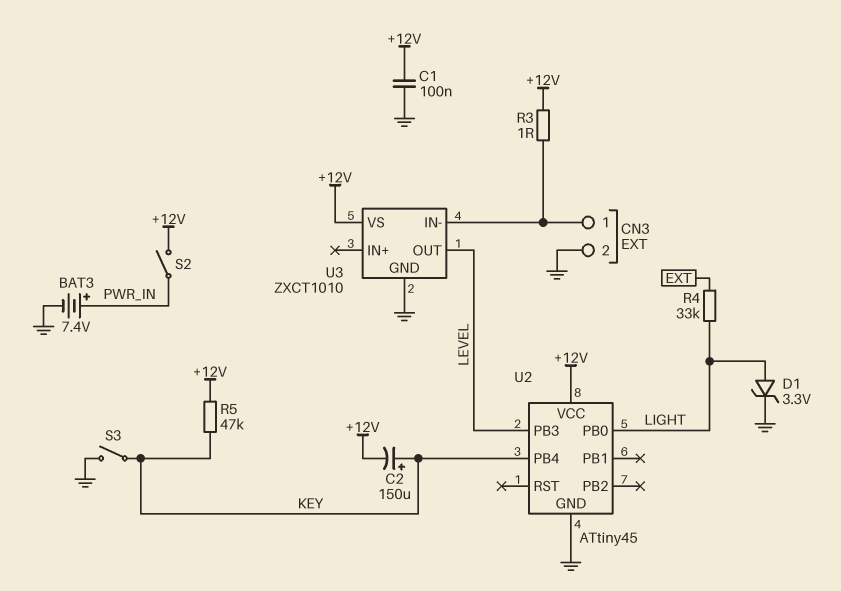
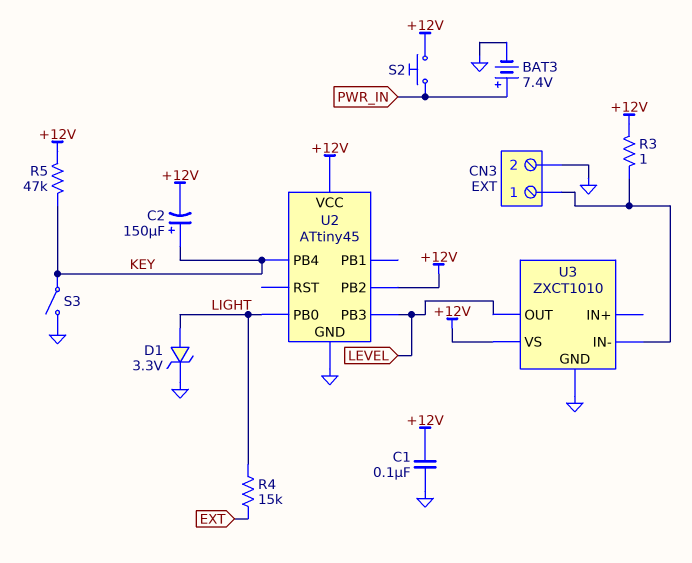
R4: 33k (EXT, LIGHT) -> 15k (EXT, LIGHT)
S2: switch (+12V, PWR_IN) -> button (+12V, PWR_IN)
U2 pin PB2: none -> +12V

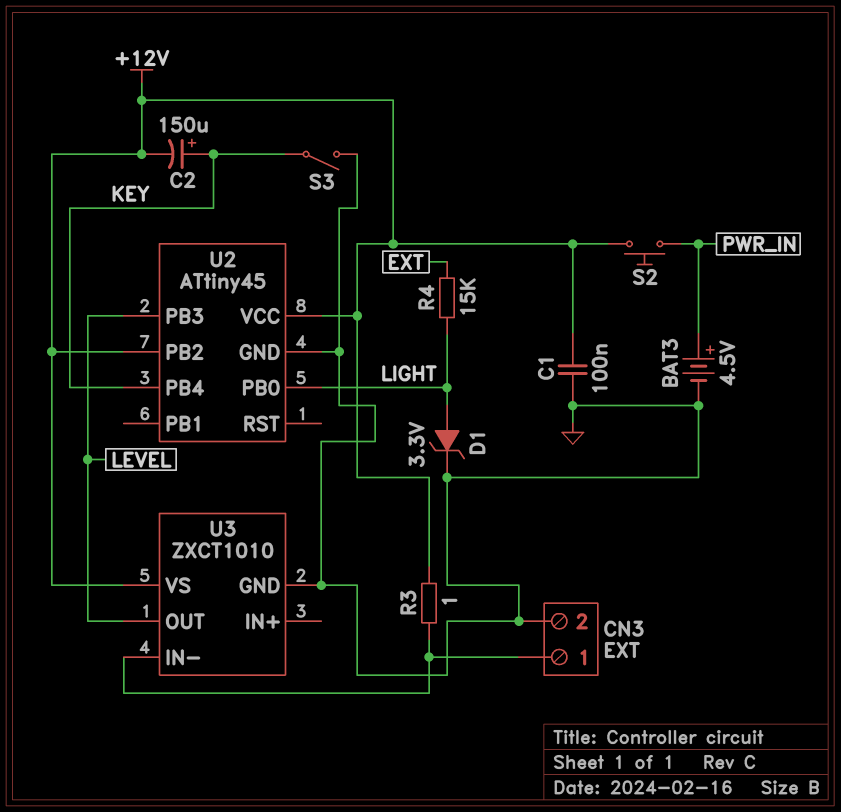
BAT3: 7.4V (plus PWR_IN, minus GND) -> 4.5V (plus PWR_IN, minus GND)
R5: 47k (+12V, KEY) -> none

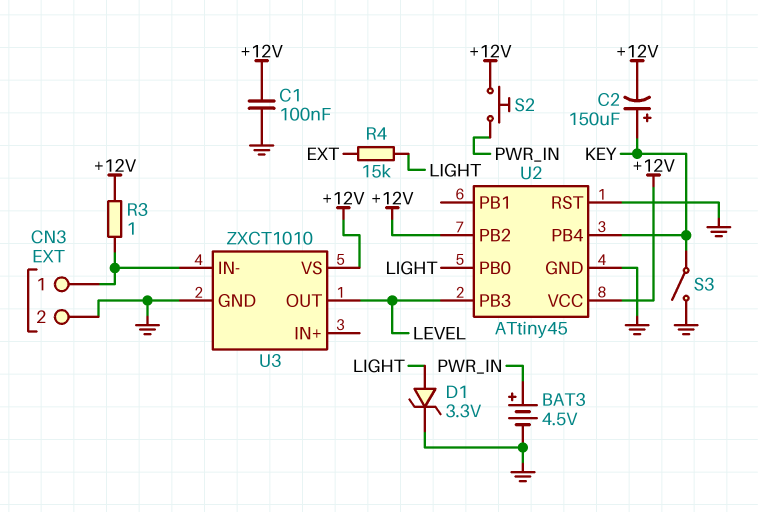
U2 pin RST: none -> GND

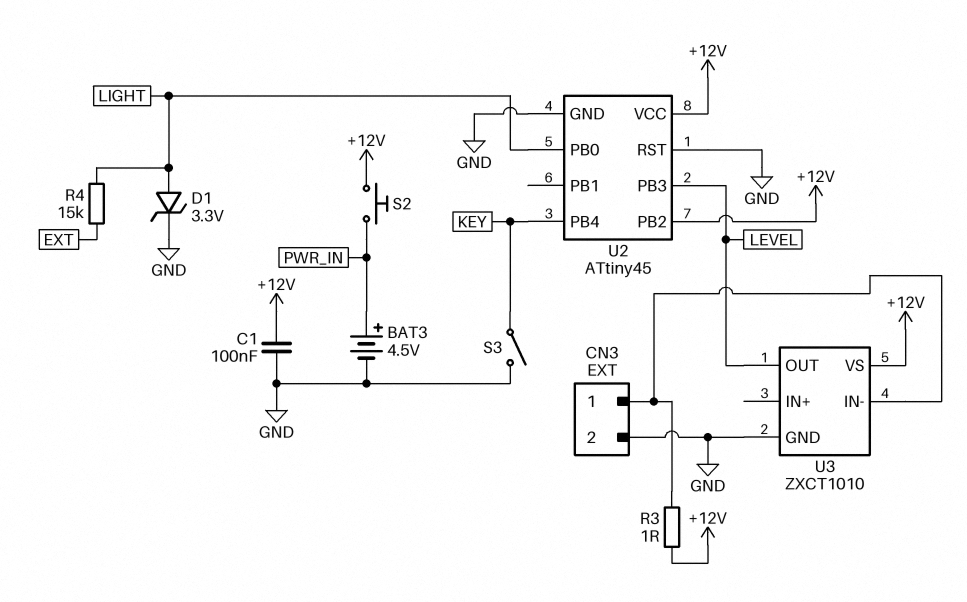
C2: 150uF (plus KEY, minus +12V) -> none

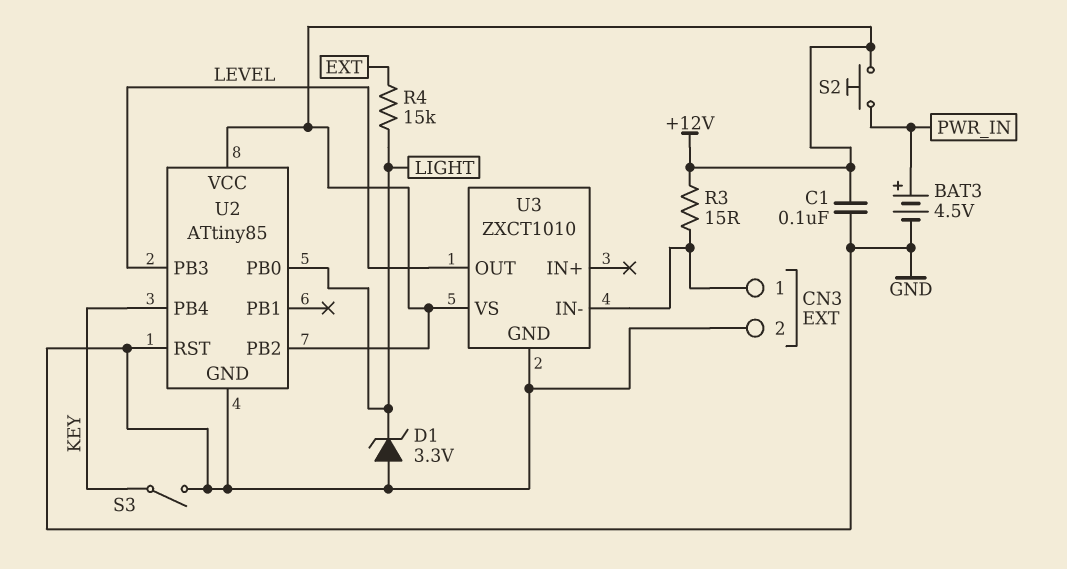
D1: zener 3.3V (A LIGHT, K GND) -> zener 3.3V (A GND, K LIGHT)
R3: 1 (+12V, CN3/1) -> 15 (+12V, CN3/1)
U2: ATtiny45 -> ATtiny85

